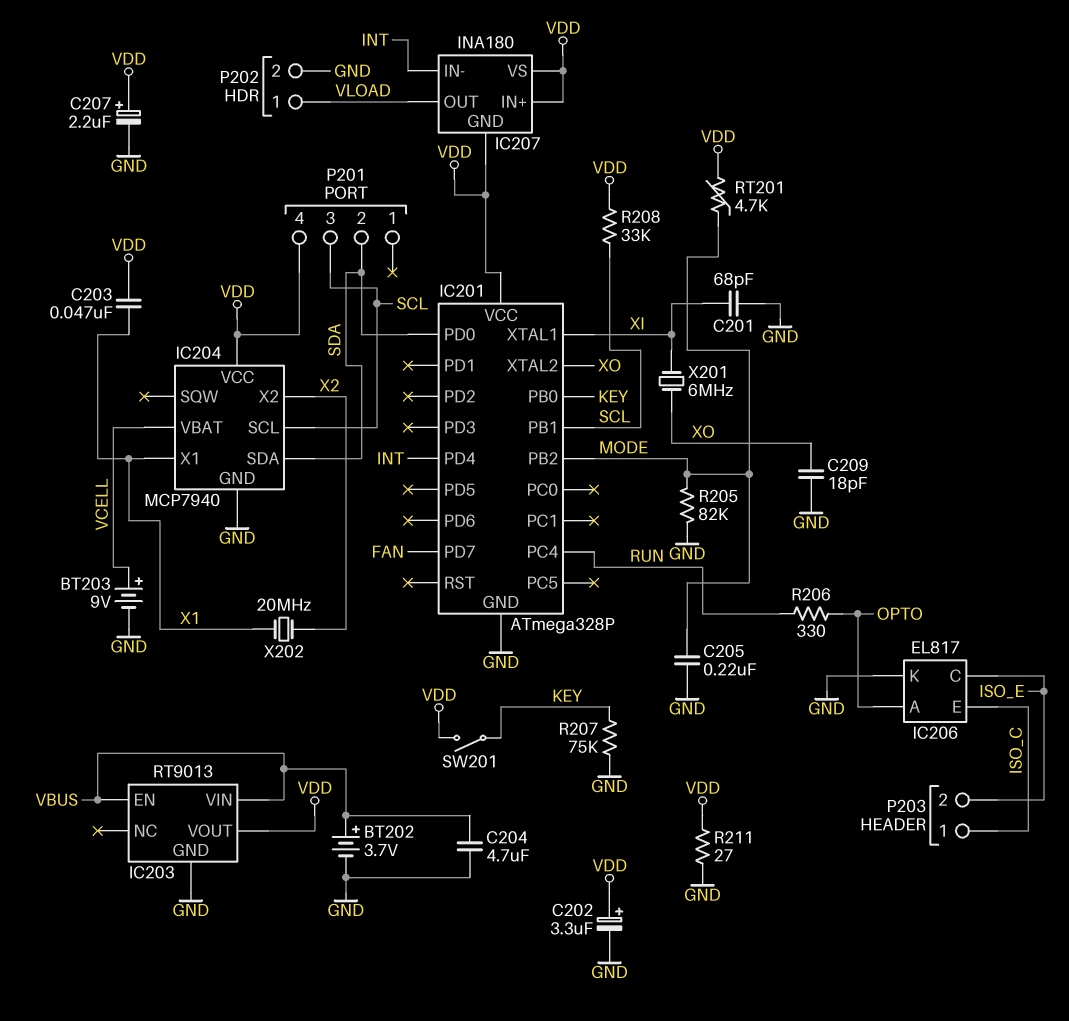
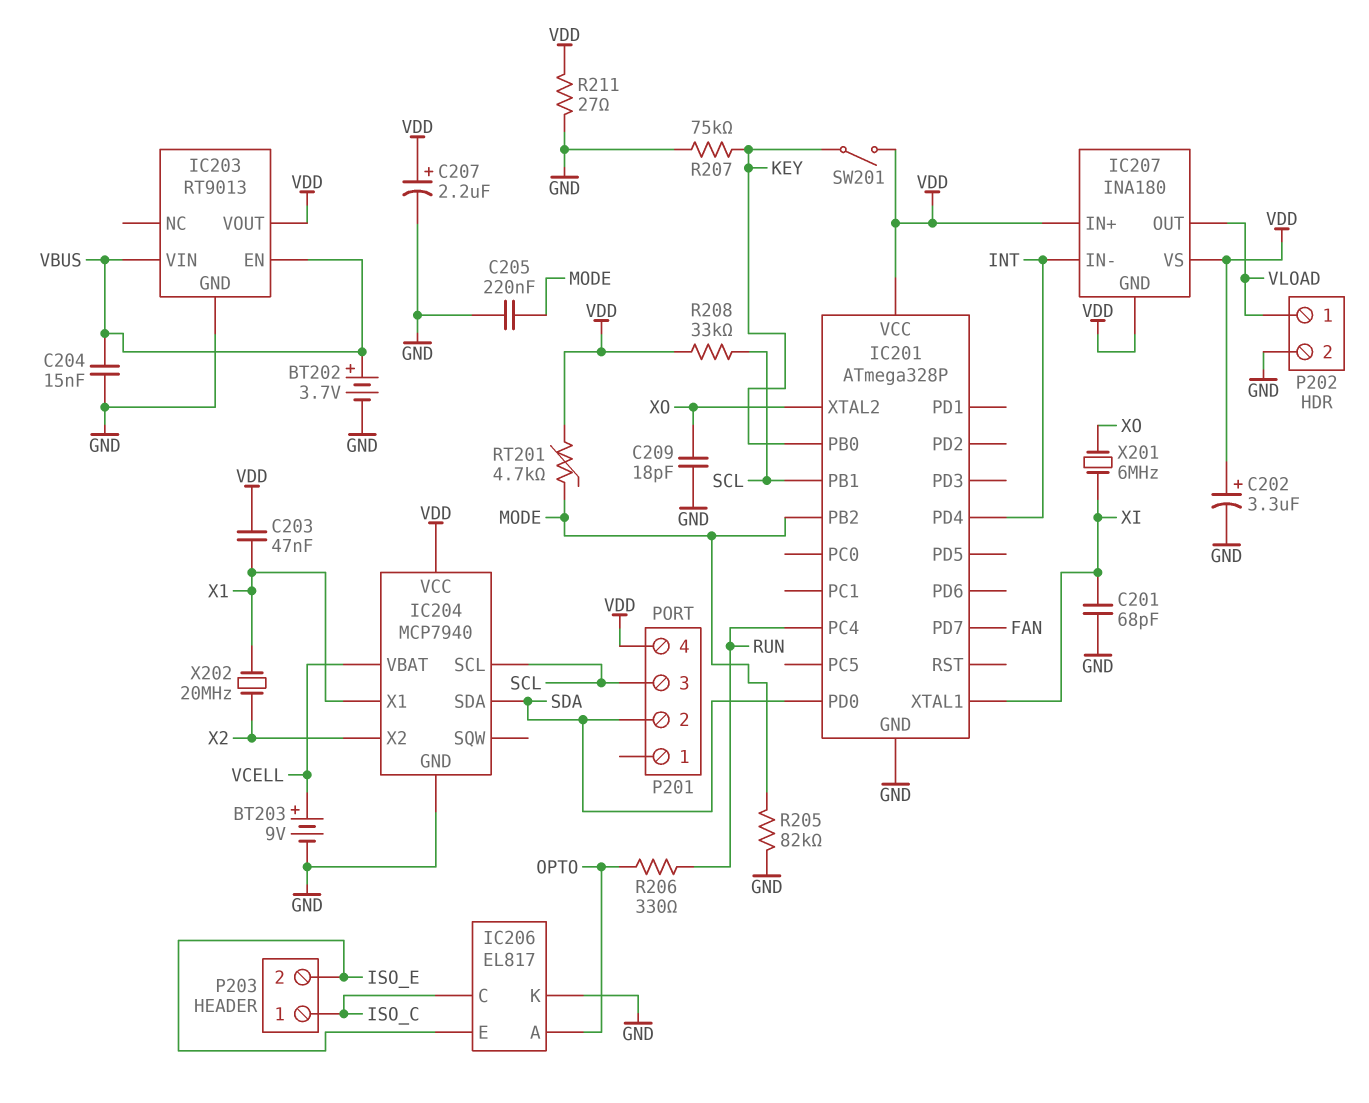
C204: 4.7uF (GND, VBUS) -> 15nF (GND, VBUS)
IC206 pin C: ISO_E -> ISO_C
IC206 pin E: ISO_C -> ISO_E

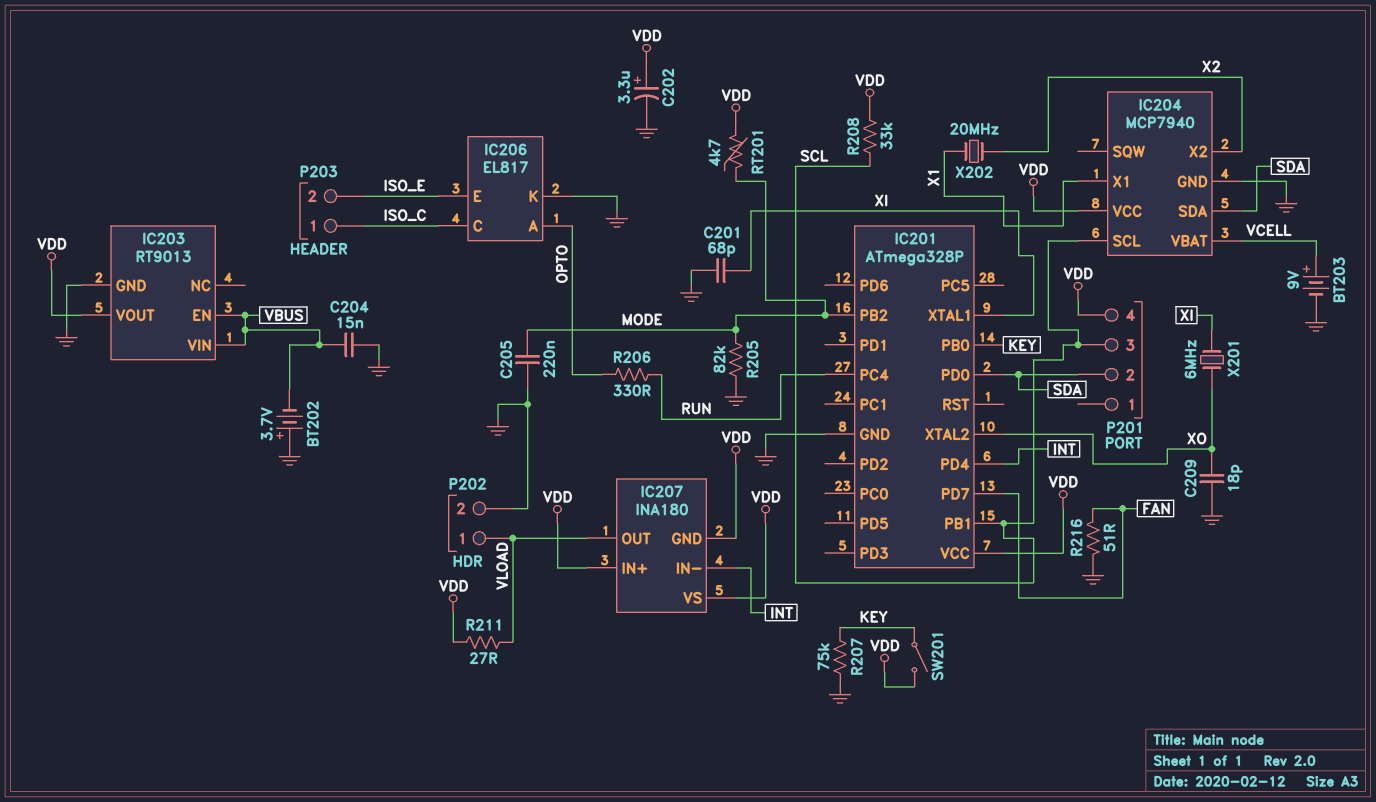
BT202: 3.7V (plus VBUS, minus GND) -> 3.7V (plus GND, minus VBUS)
C203: 47nF (VDD, X1) -> none
C207: 2.2uF (plus VDD, minus GND) -> none
R211: 27 (GND, VDD) -> 27 (VDD, VLOAD)
R216: none -> 51 (FAN, GND)

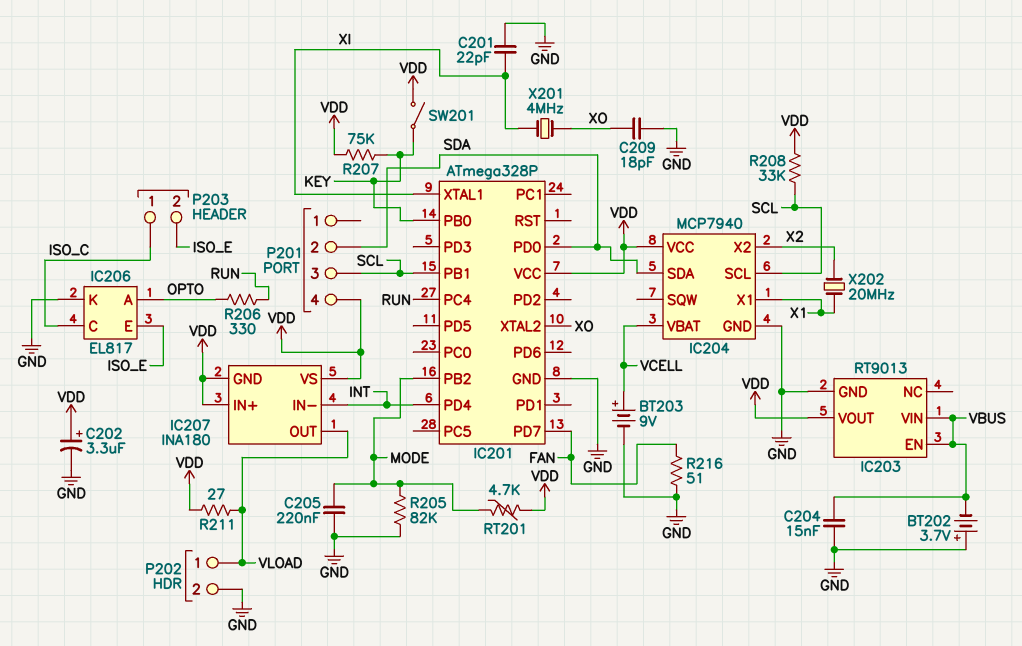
C201: 68pF (GND, XI) -> 22pF (GND, XI)
R207: 75k (GND, KEY) -> 75k (KEY, VDD)
X201: 6MHz (XI, XO) -> 4MHz (XI, XO)

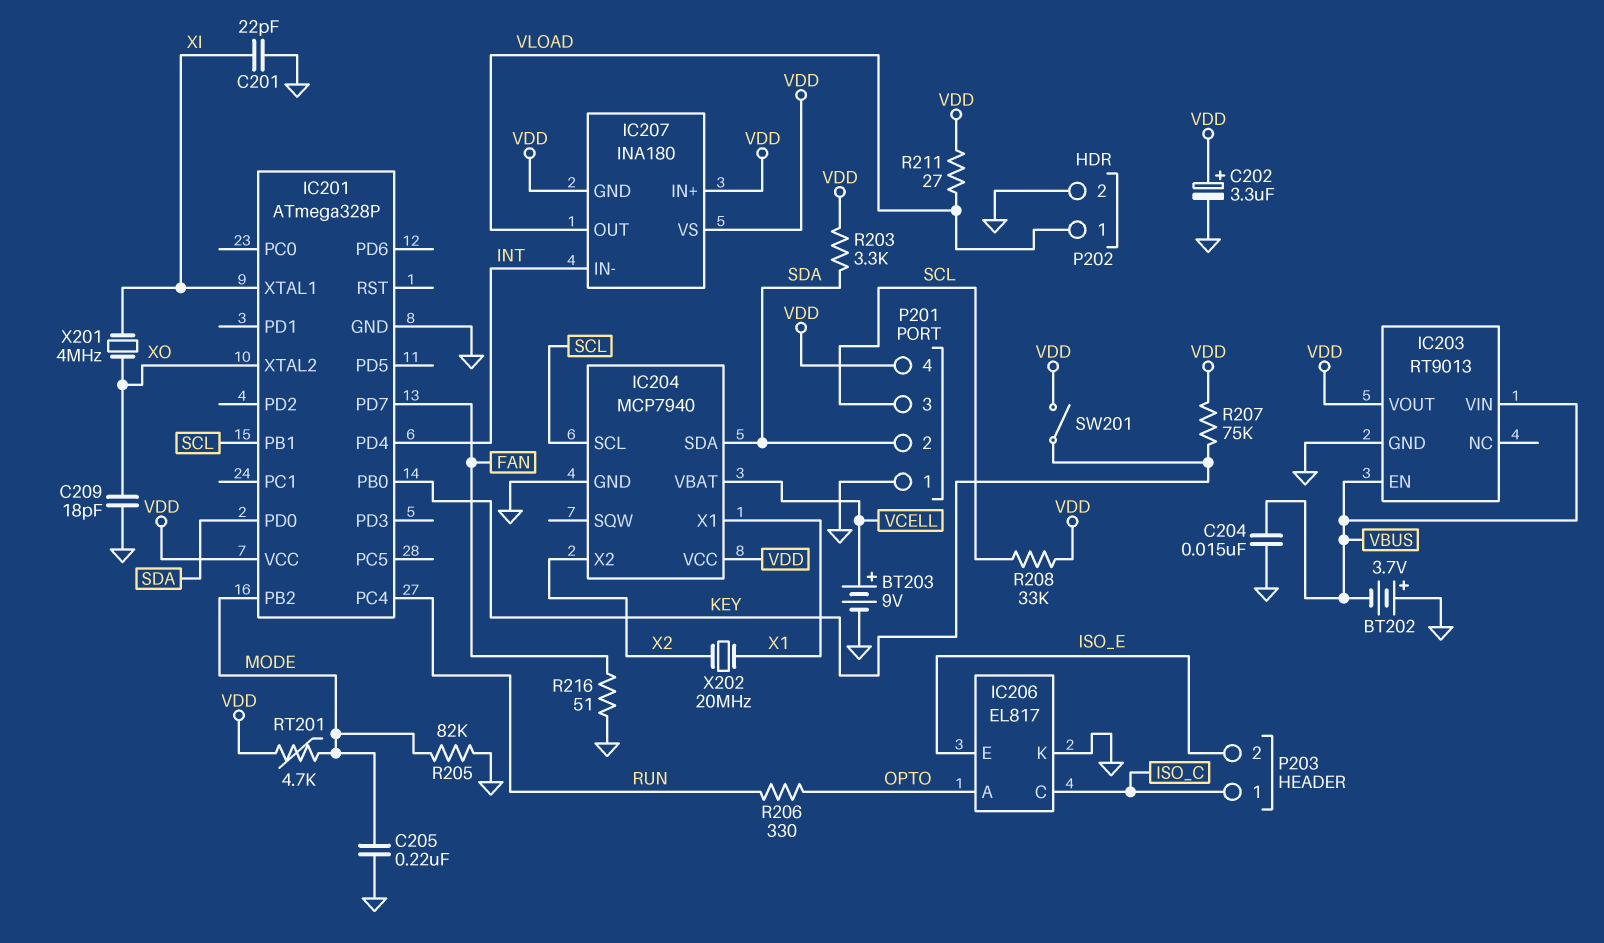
P201 pin 1: none -> GND
R203: none -> 3.3k (SDA, VDD)

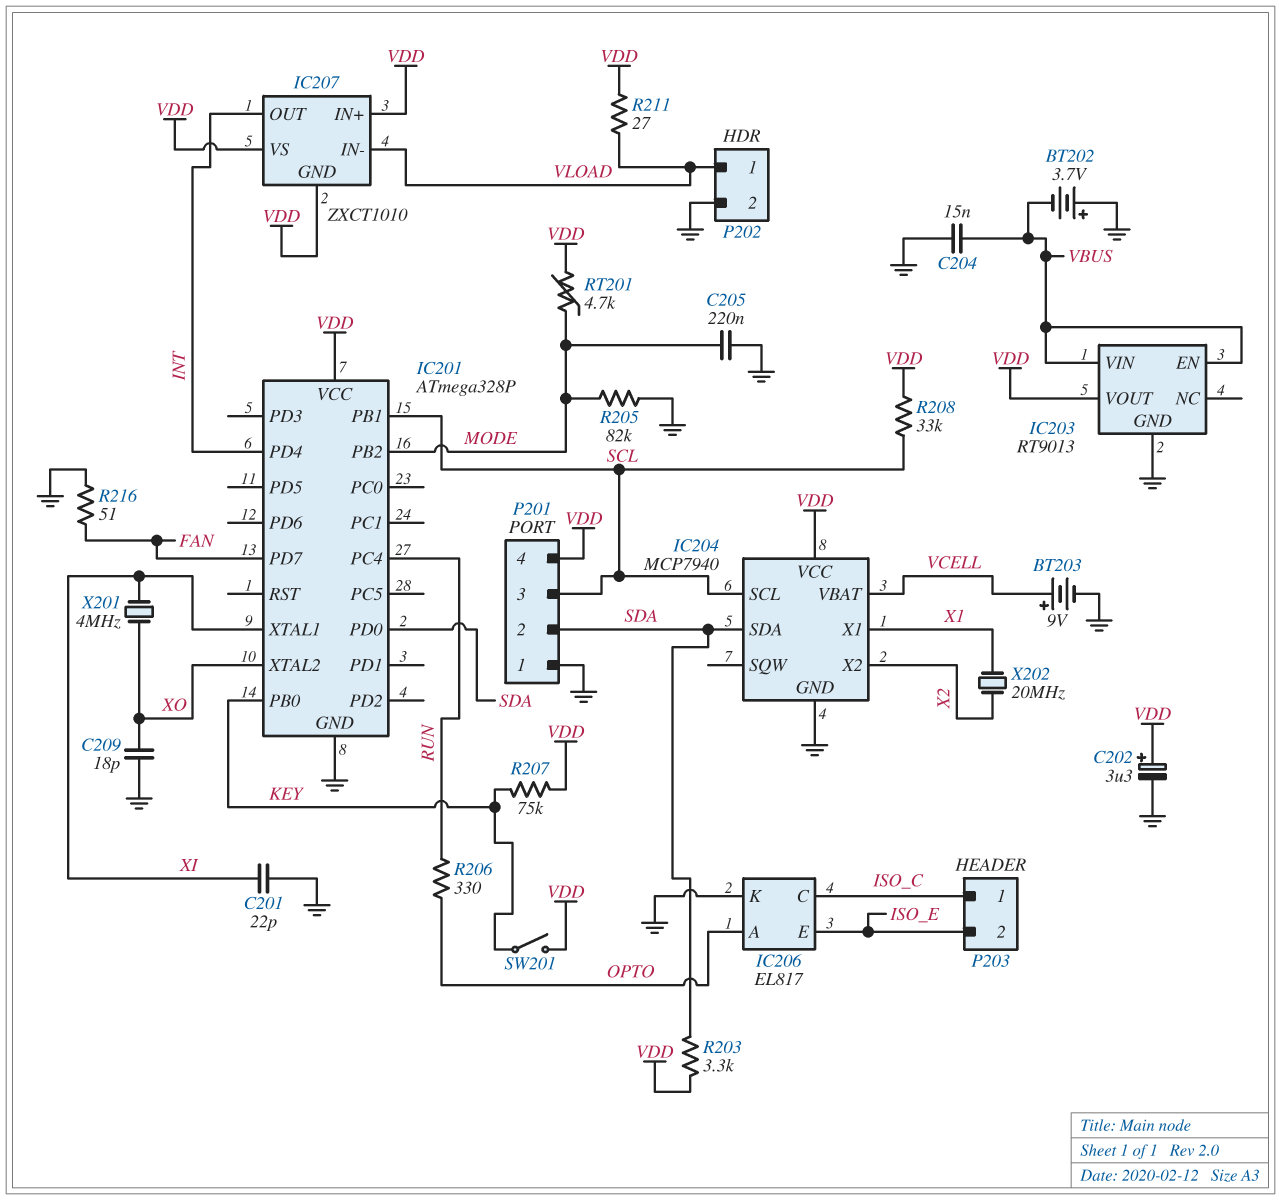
IC207: INA180 -> ZXCT1010
IC207 pin IN-: INT -> VLOAD
IC207 pin OUT: VLOAD -> INT

